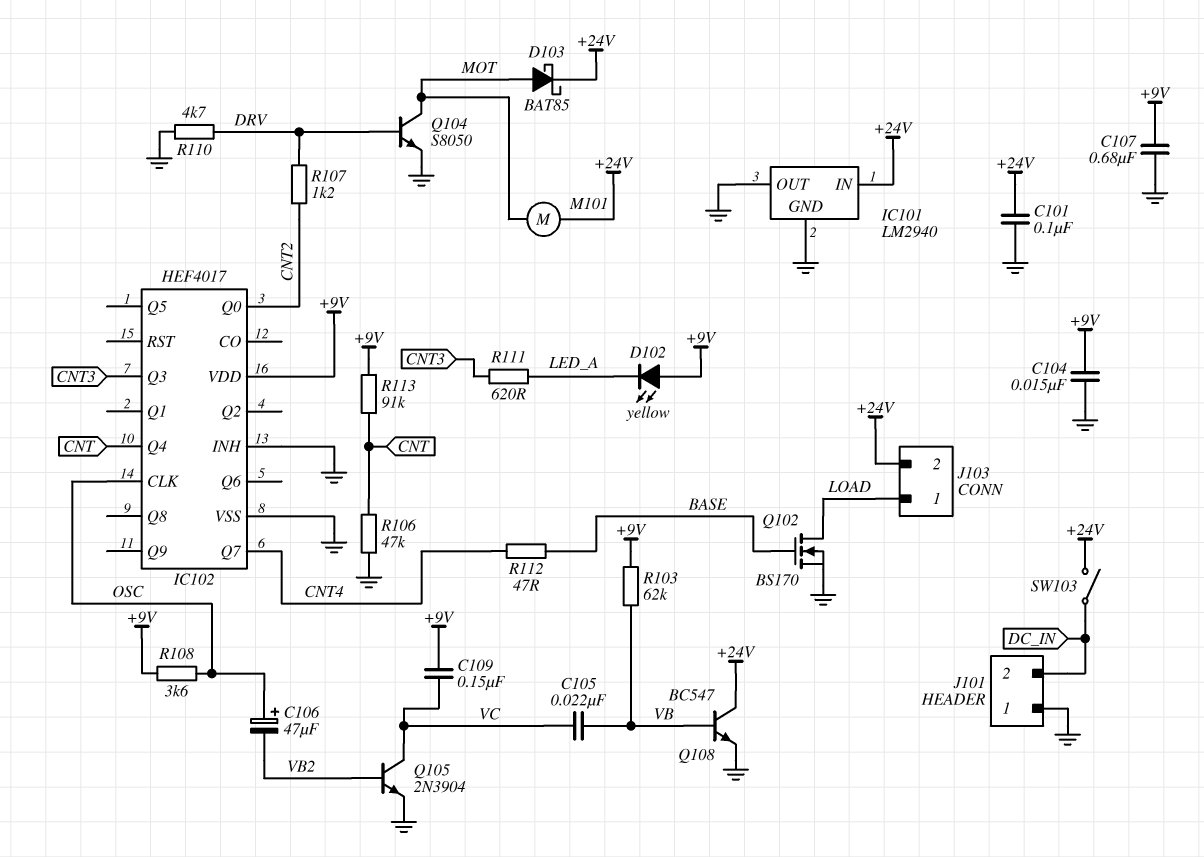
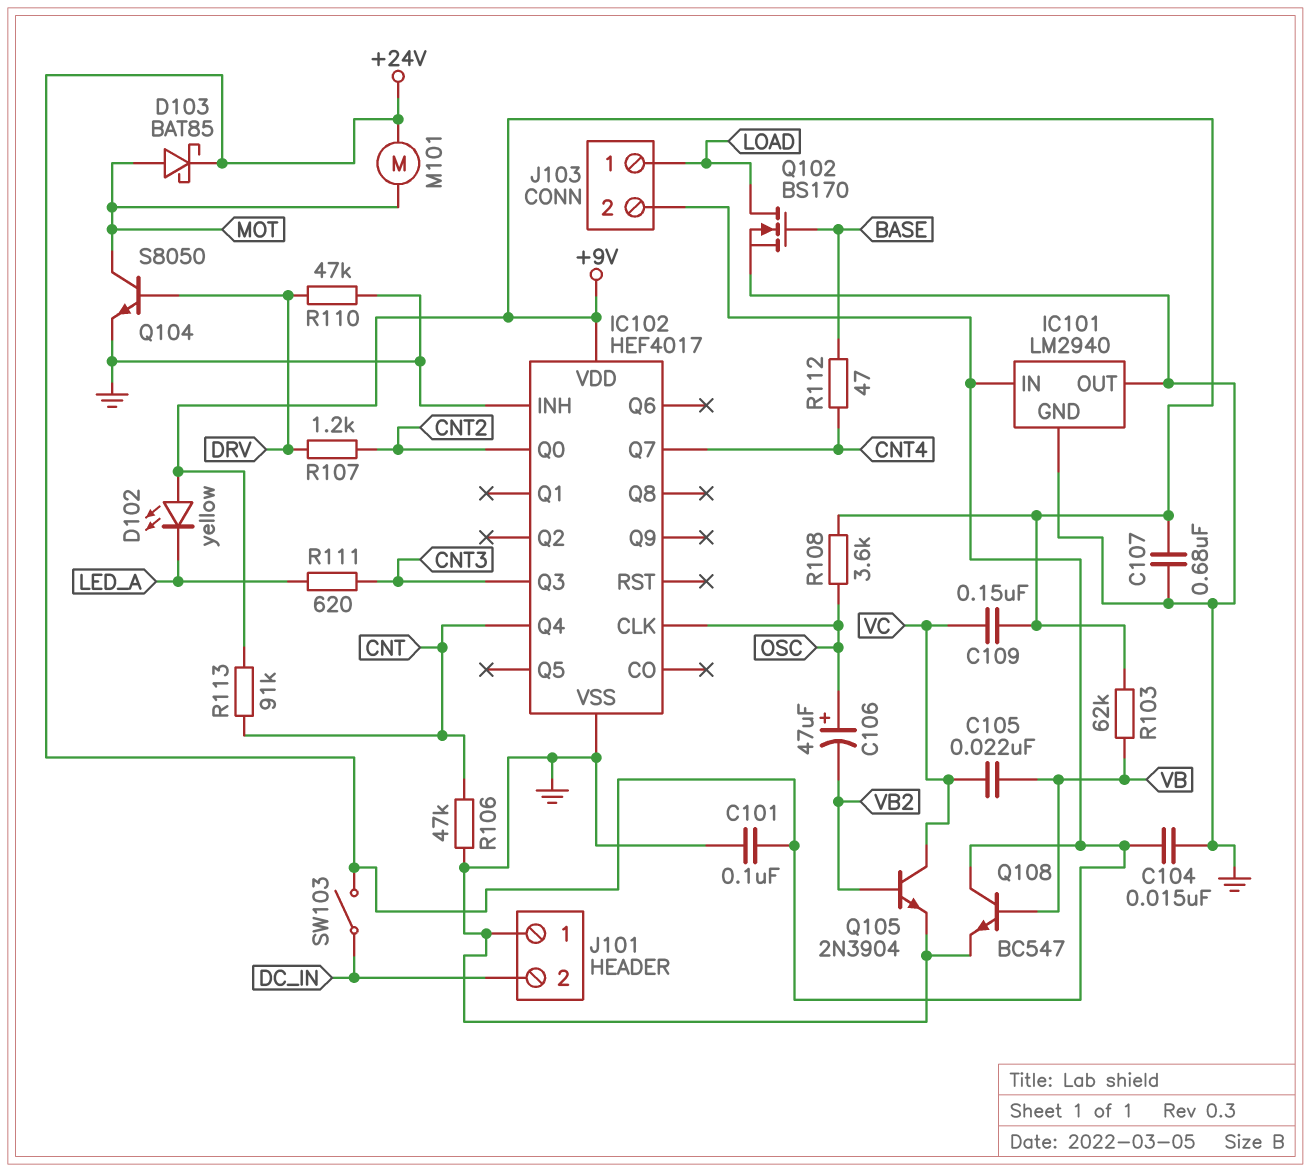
C104: 15nF (+9V, GND) -> 15nF (+24V, GND)
R110: 4.7k (DRV, GND) -> 47k (DRV, GND)

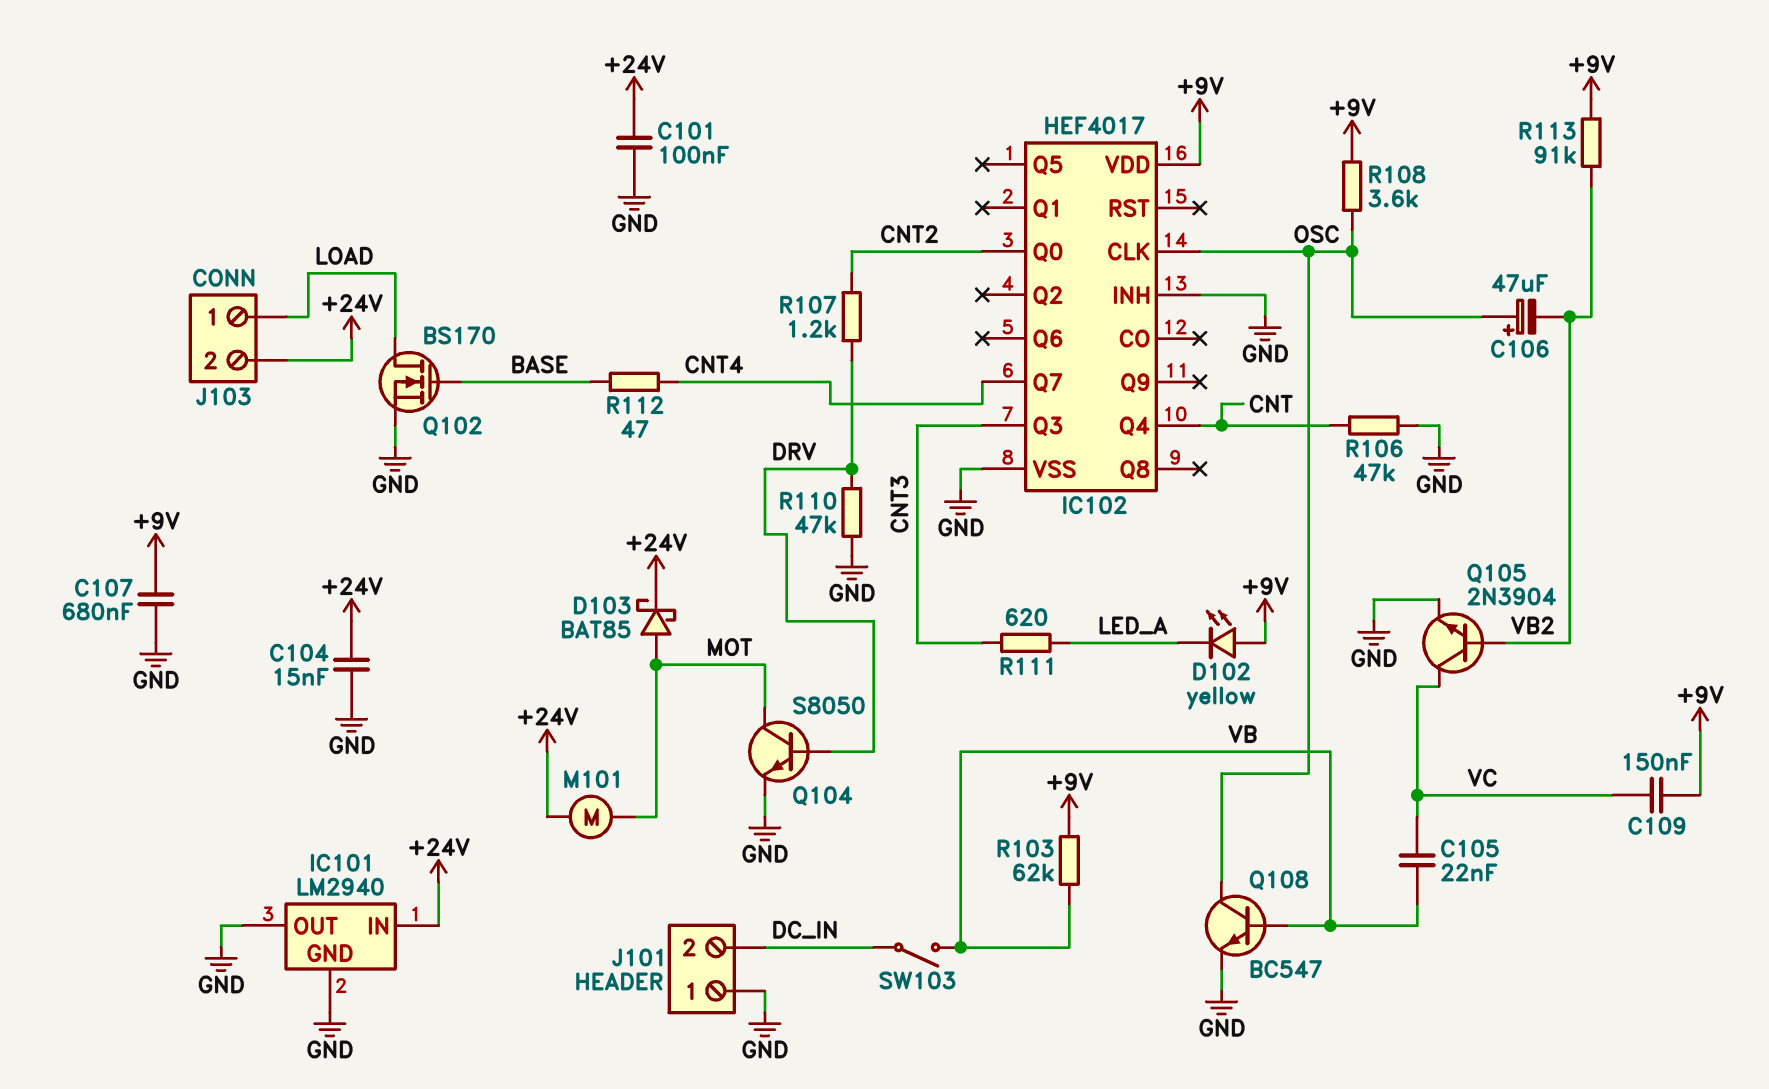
Q108: NPN BC547 (B VB, C +24V, E GND) -> NPN BC547 (B VB, C OSC, E GND)
R113: 91k (+9V, CNT) -> 91k (+9V, VB2)
SW103: switch (+24V, DC_IN) -> switch (DC_IN, VB)

